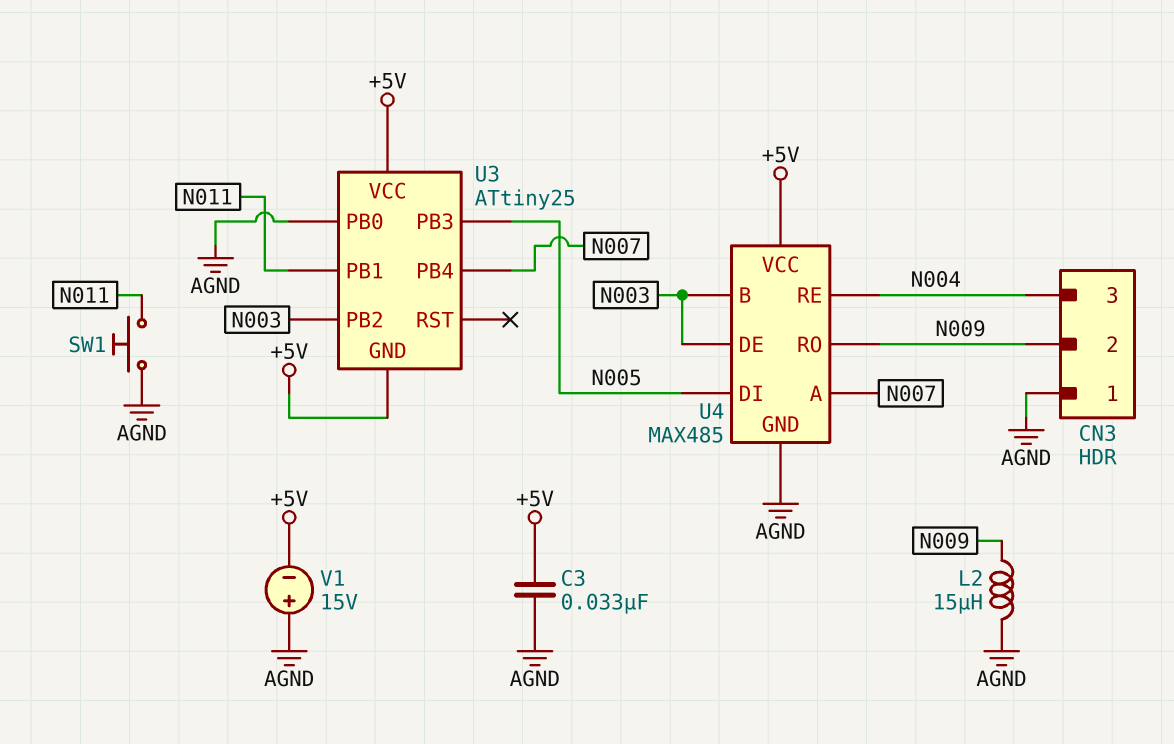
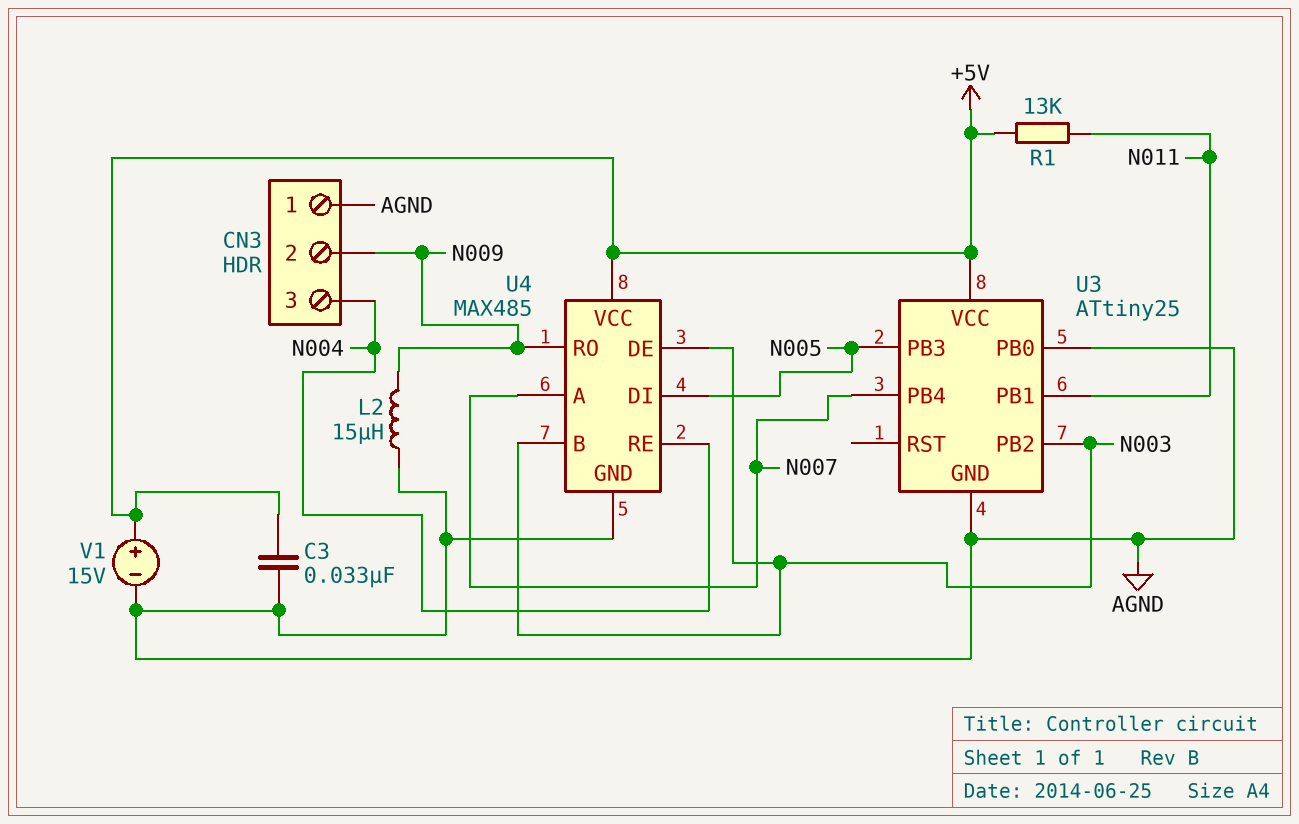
R1: none -> 13k (+5V, N011)
SW1: button (AGND, N011) -> none
U3 pin GND: +5V -> AGND
V1: 15V (plus AGND, minus +5V) -> 15V (plus +5V, minus AGND)

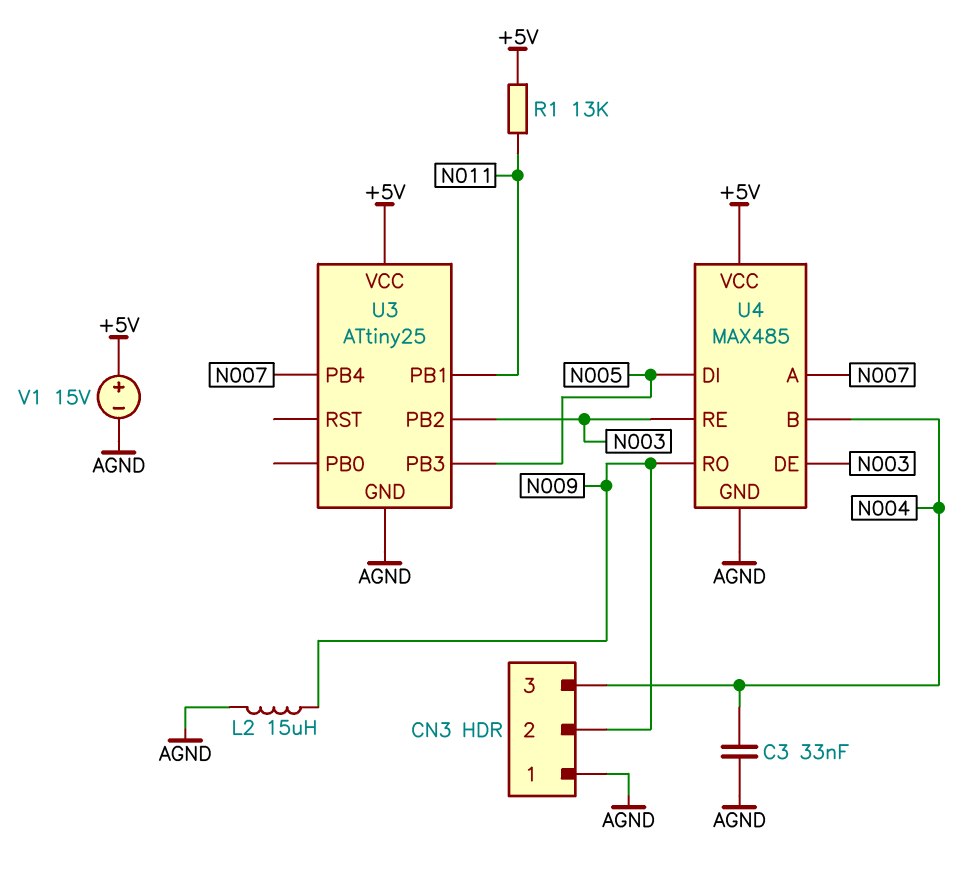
C3: 33nF (+5V, AGND) -> 33nF (AGND, N004)
U3 pin PB0: AGND -> none
U4 pin B: N003 -> N004
U4 pin RE: N004 -> N003

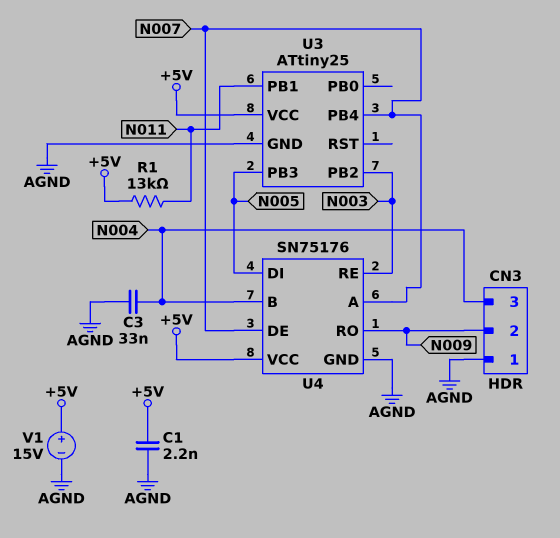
C1: none -> 2.2nF (+5V, AGND)
L2: 15uH (AGND, N009) -> none
U4: MAX485 -> SN75176
U4 pin DE: N003 -> N007

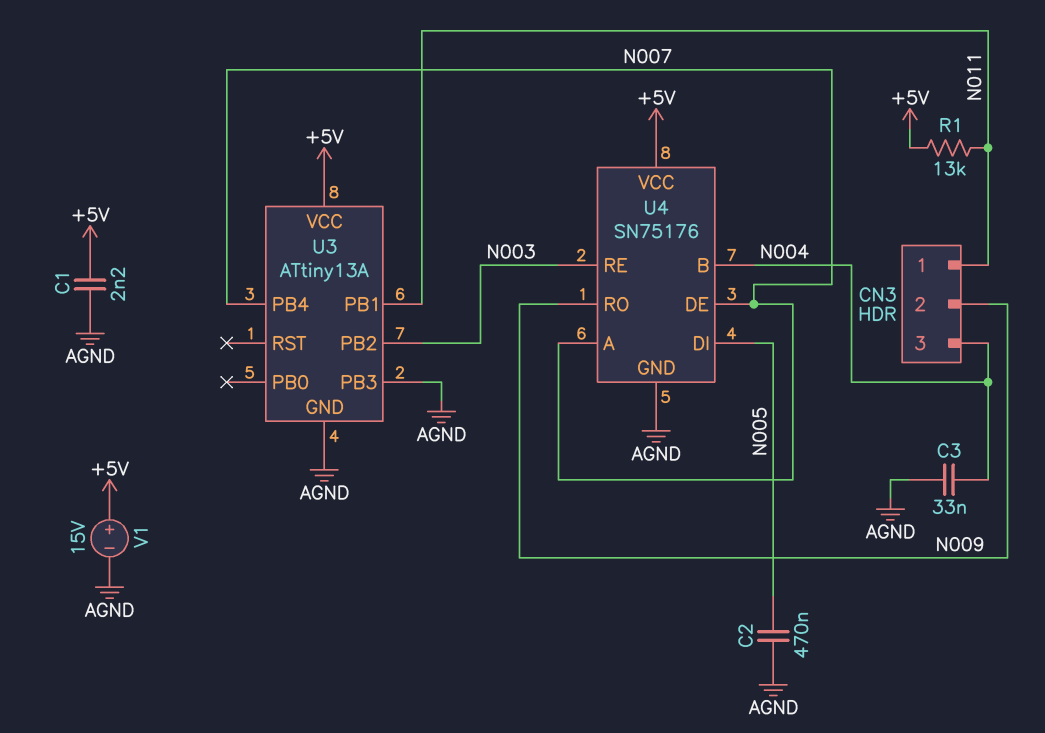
C2: none -> 470nF (AGND, N005)
CN3 pin 1: AGND -> N011
U3: ATtiny25 -> ATtiny13A
U3 pin PB3: N005 -> AGND

